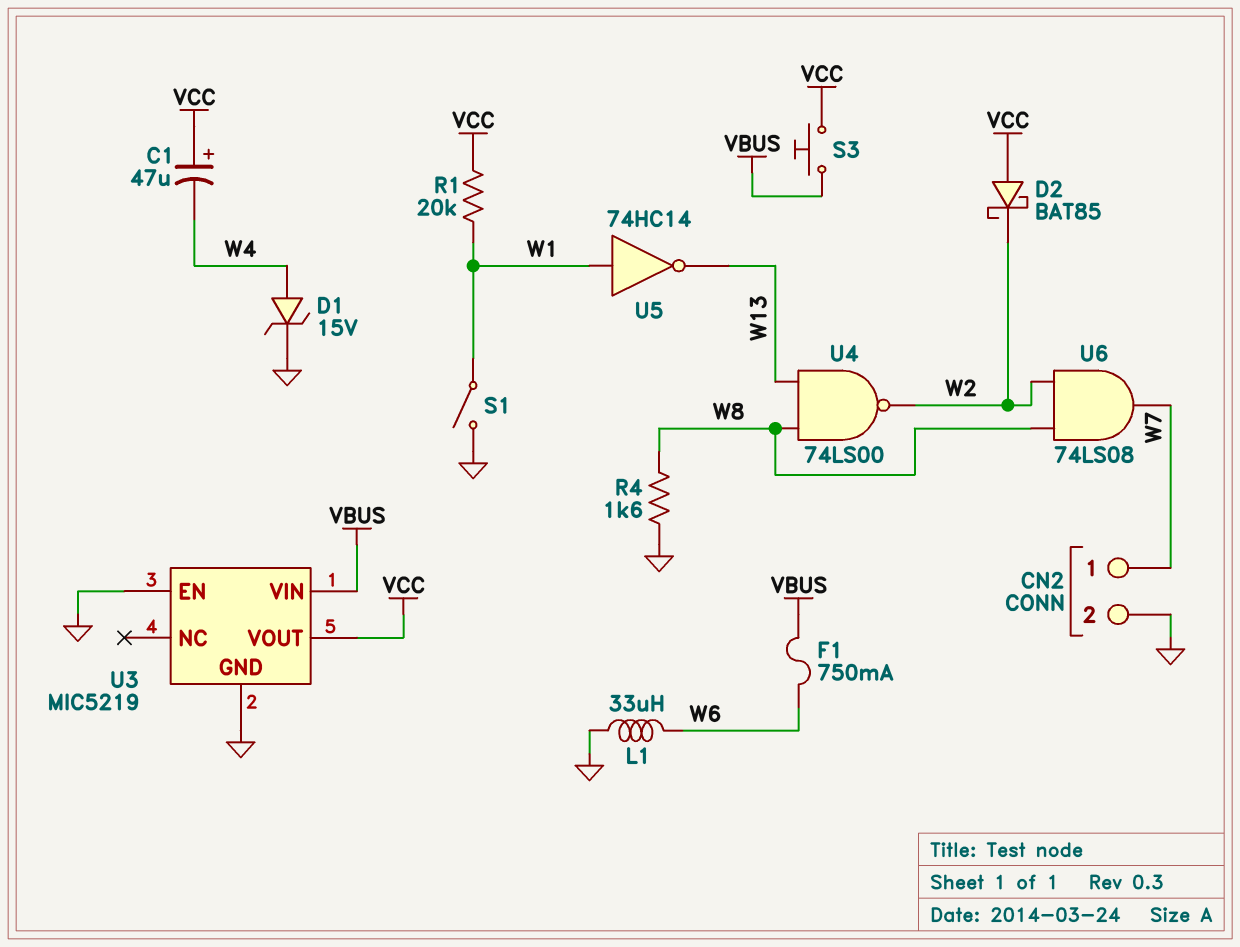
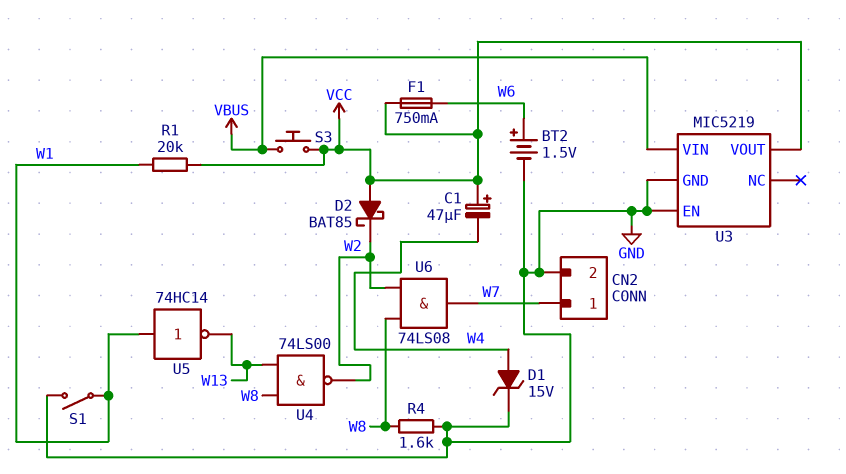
BT2: none -> 1.5V (plus W6, minus GND)
F1: 750mA (VBUS, W6) -> 750mA (VCC, W6)
L1: 33uH (GND, W6) -> none

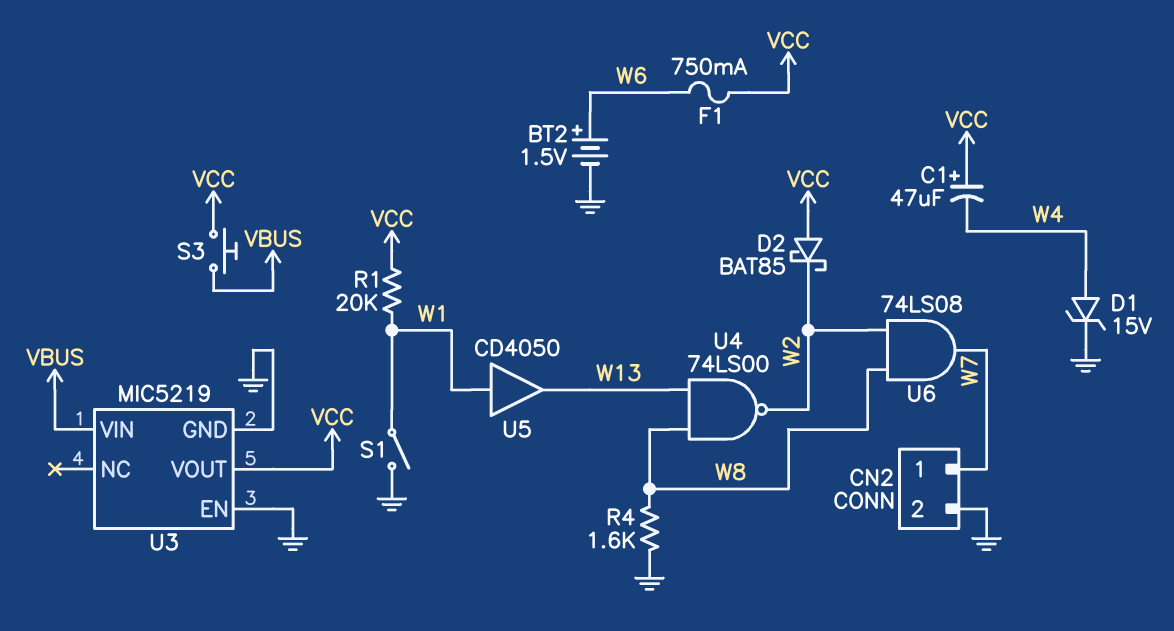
U5: NOT 74HC14 (in W1, out W13) -> buffer CD4050 (in W1, out W13)

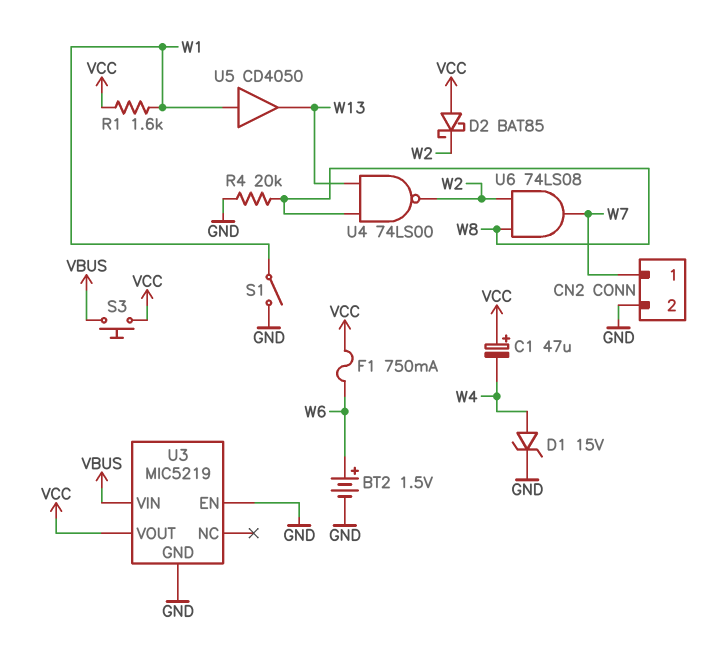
R1: 20k (VCC, W1) -> 1.6k (VCC, W1)
R4: 1.6k (GND, W8) -> 20k (GND, W8)

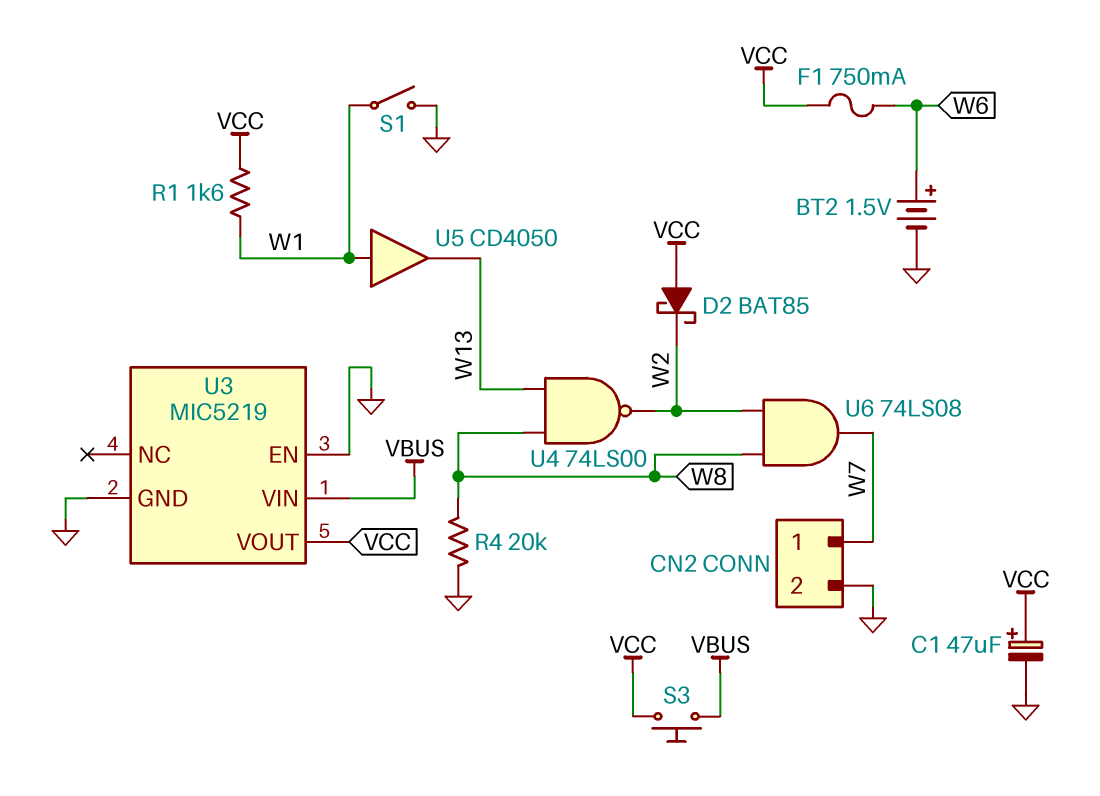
C1: 47uF (plus VCC, minus W4) -> 47uF (plus VCC, minus GND)
D1: zener 15V (A W4, K GND) -> none

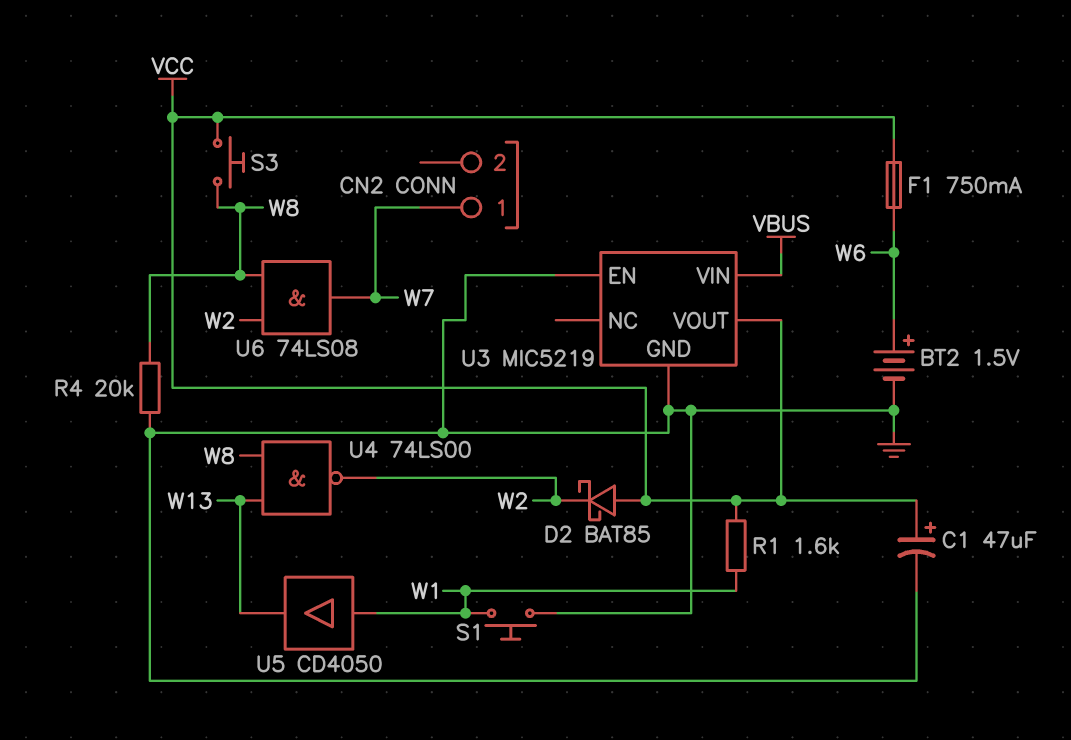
CN2 pin 2: GND -> none
S1: switch (GND, W1) -> button (GND, W1)
S3: button (VBUS, VCC) -> button (VCC, W8)

